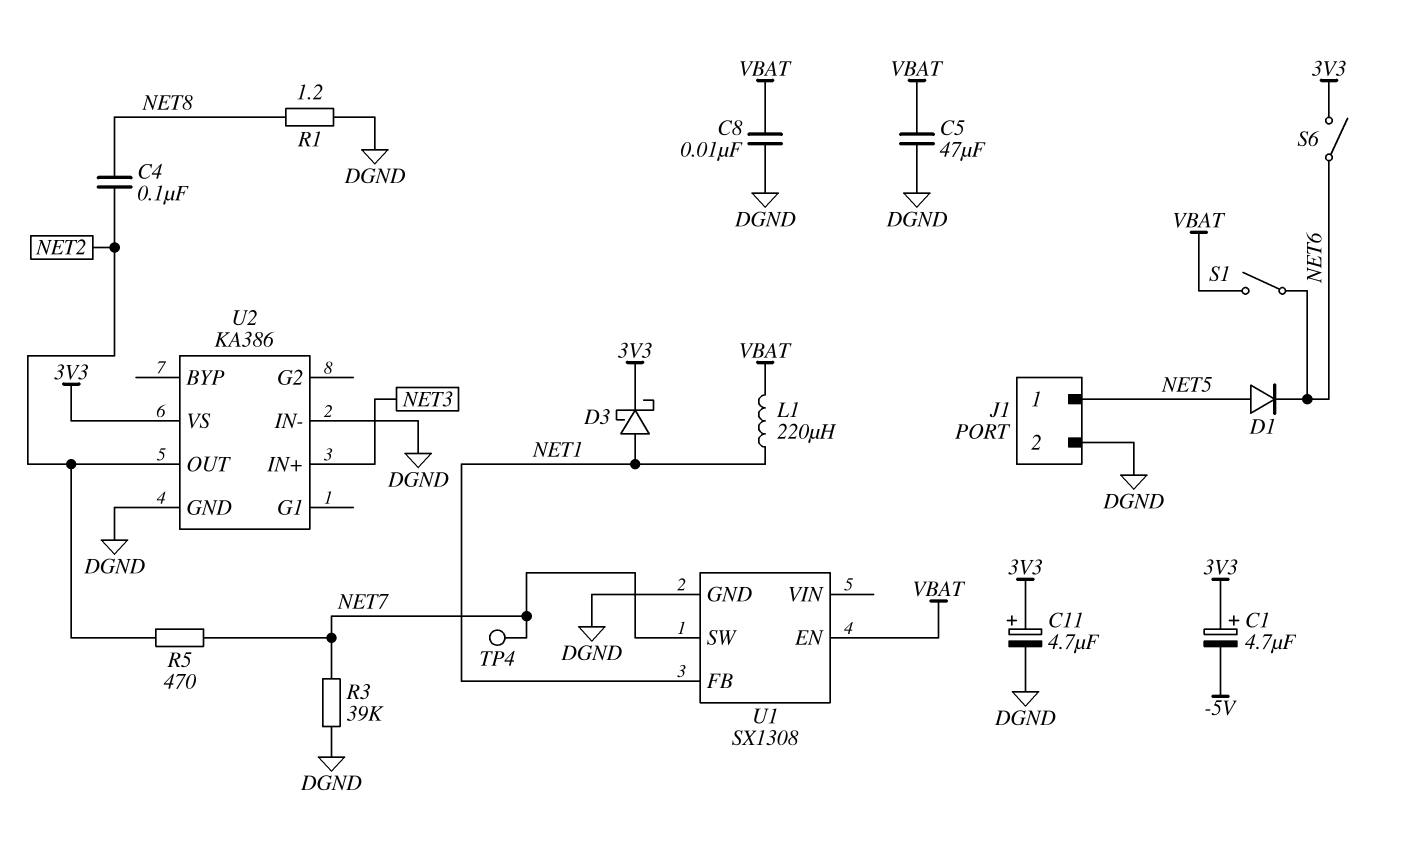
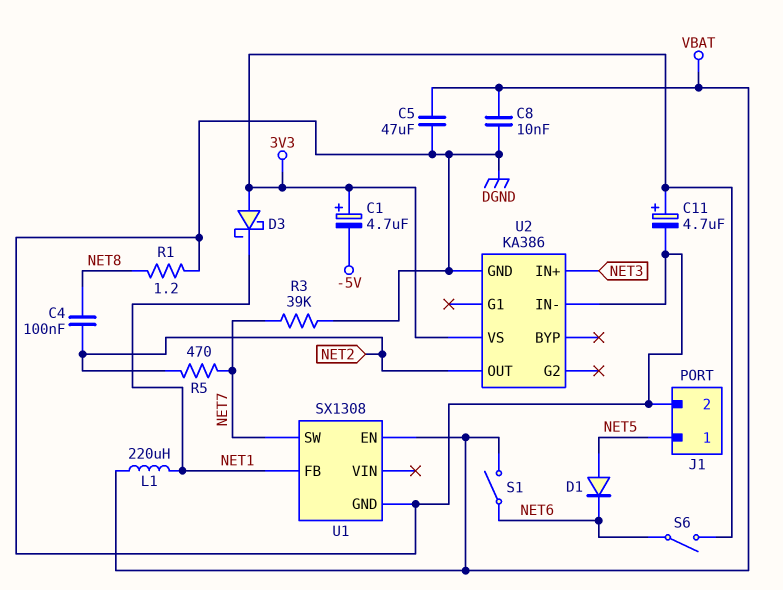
D3: schottky (A NET1, K 3V3) -> schottky (A 3V3, K NET1)
TP4: test point (NET7) -> none

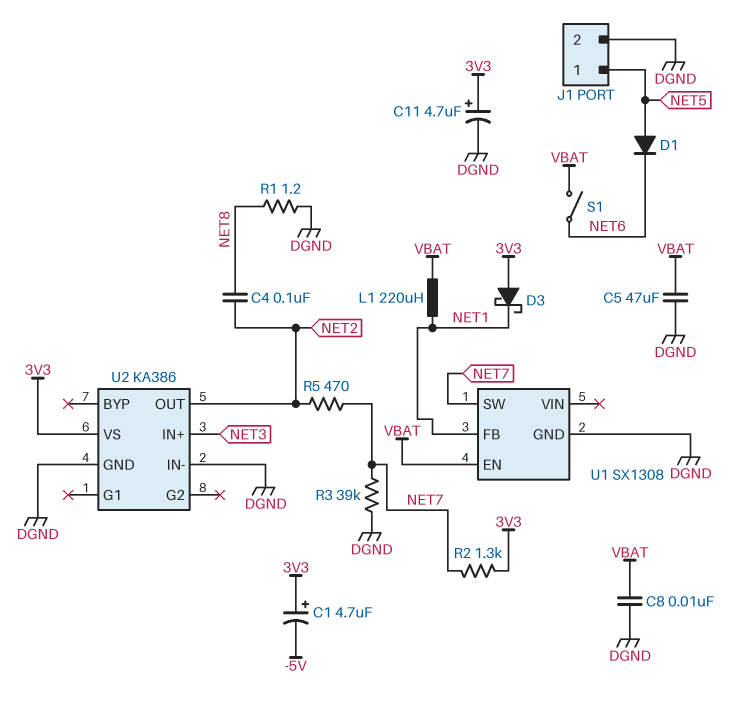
R2: none -> 1.3k (3V3, NET7)
S6: switch (3V3, NET6) -> none

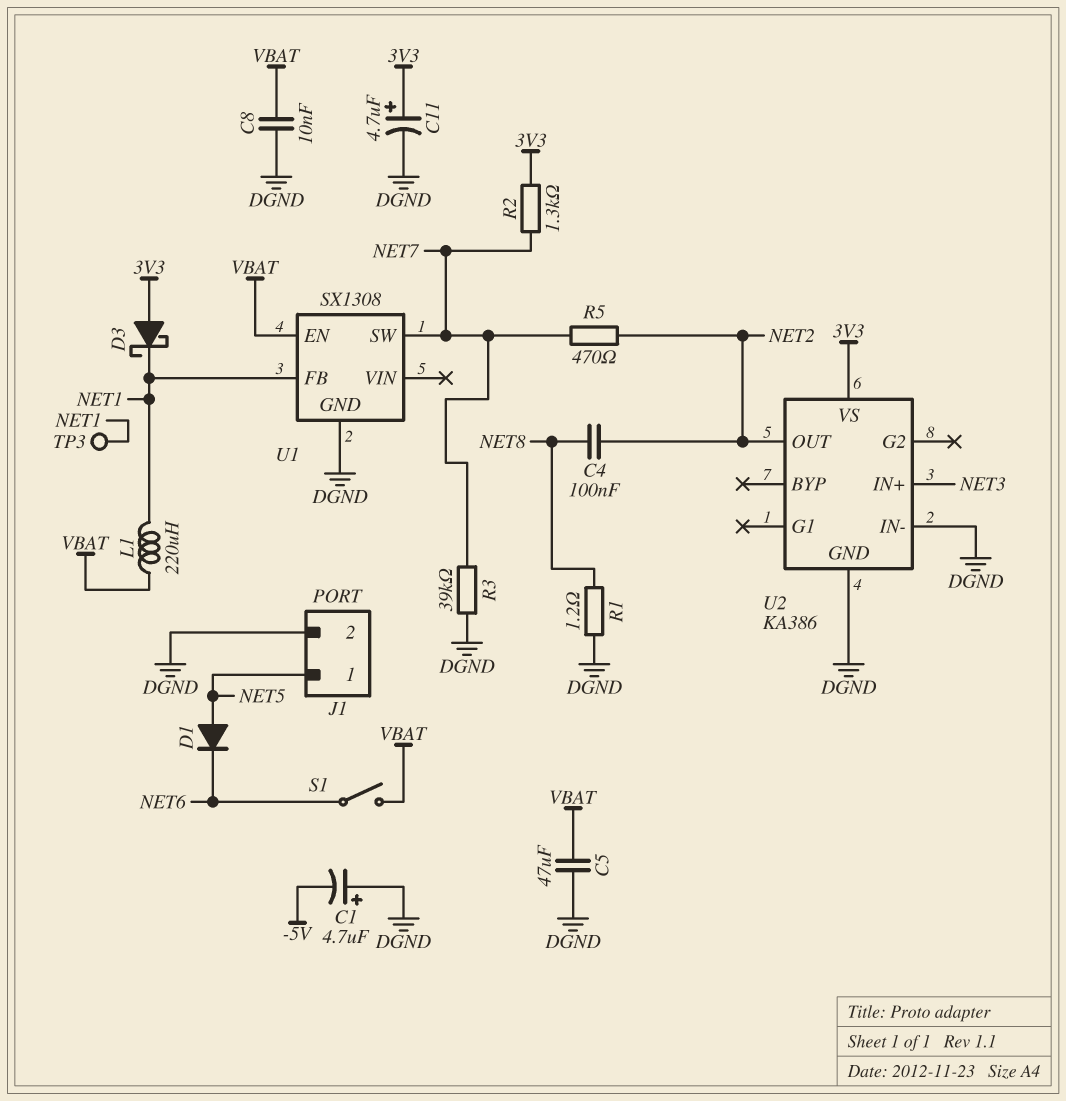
C1: 4.7uF (plus 3V3, minus -5V) -> 4.7uF (plus DGND, minus -5V)
TP3: none -> test point (NET1)

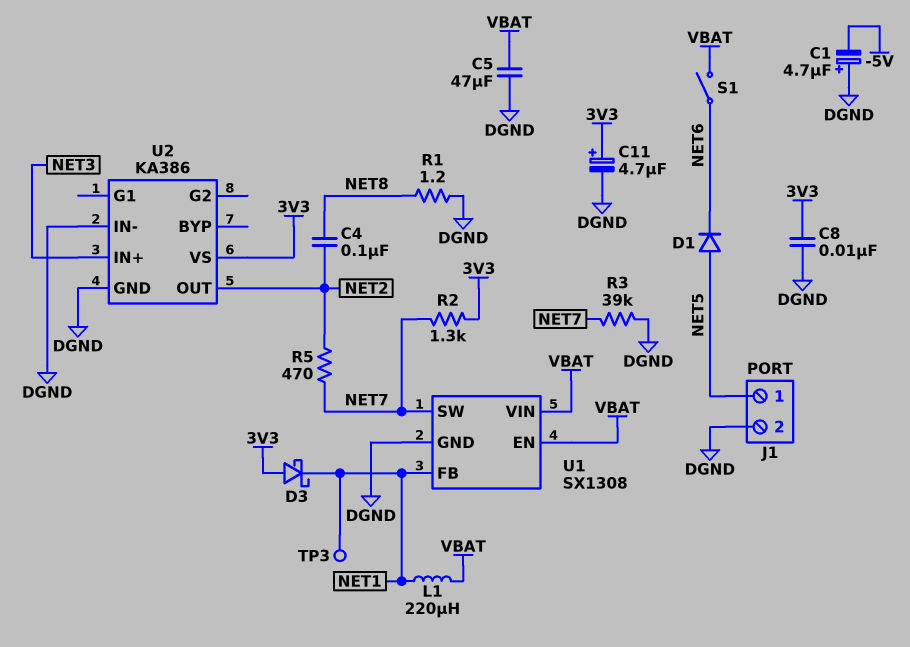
C8: 10nF (DGND, VBAT) -> 10nF (3V3, DGND)
U1 pin VIN: none -> VBAT

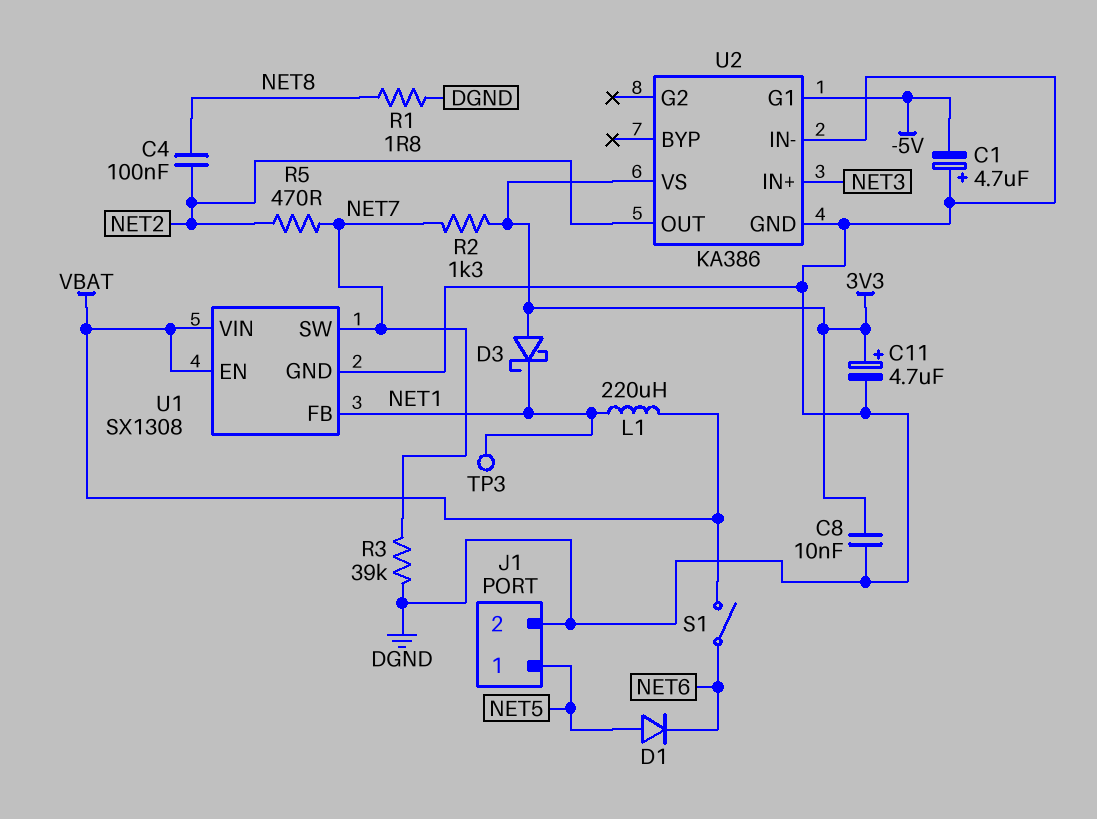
C5: 47uF (DGND, VBAT) -> none
R1: 1.2 (DGND, NET8) -> 1.8 (DGND, NET8)
U2 pin G1: none -> -5V

